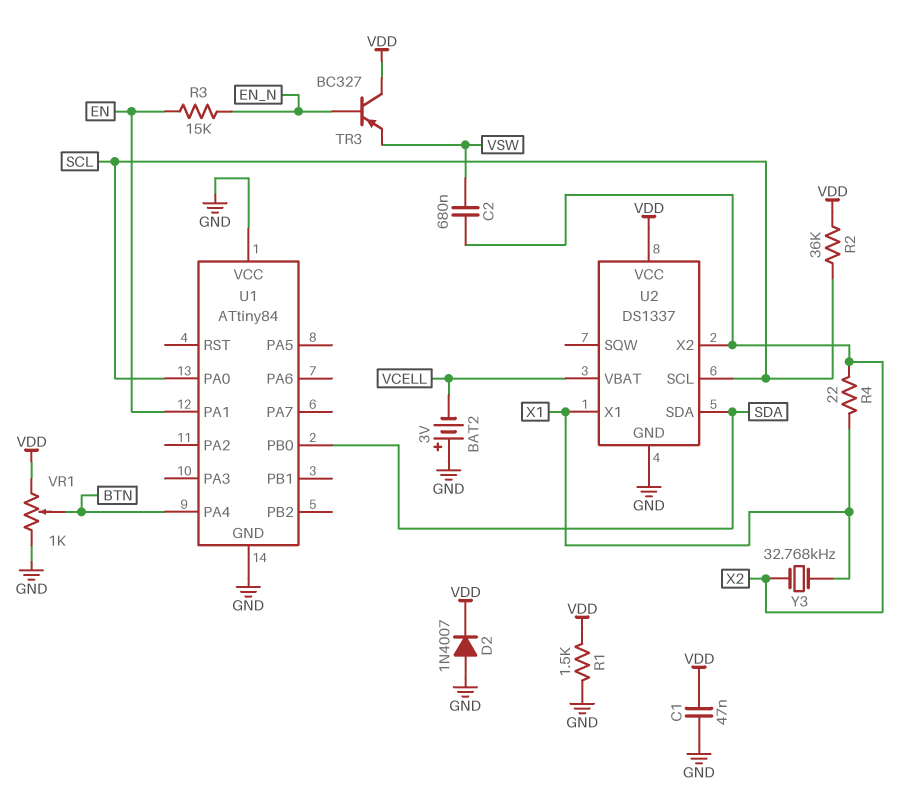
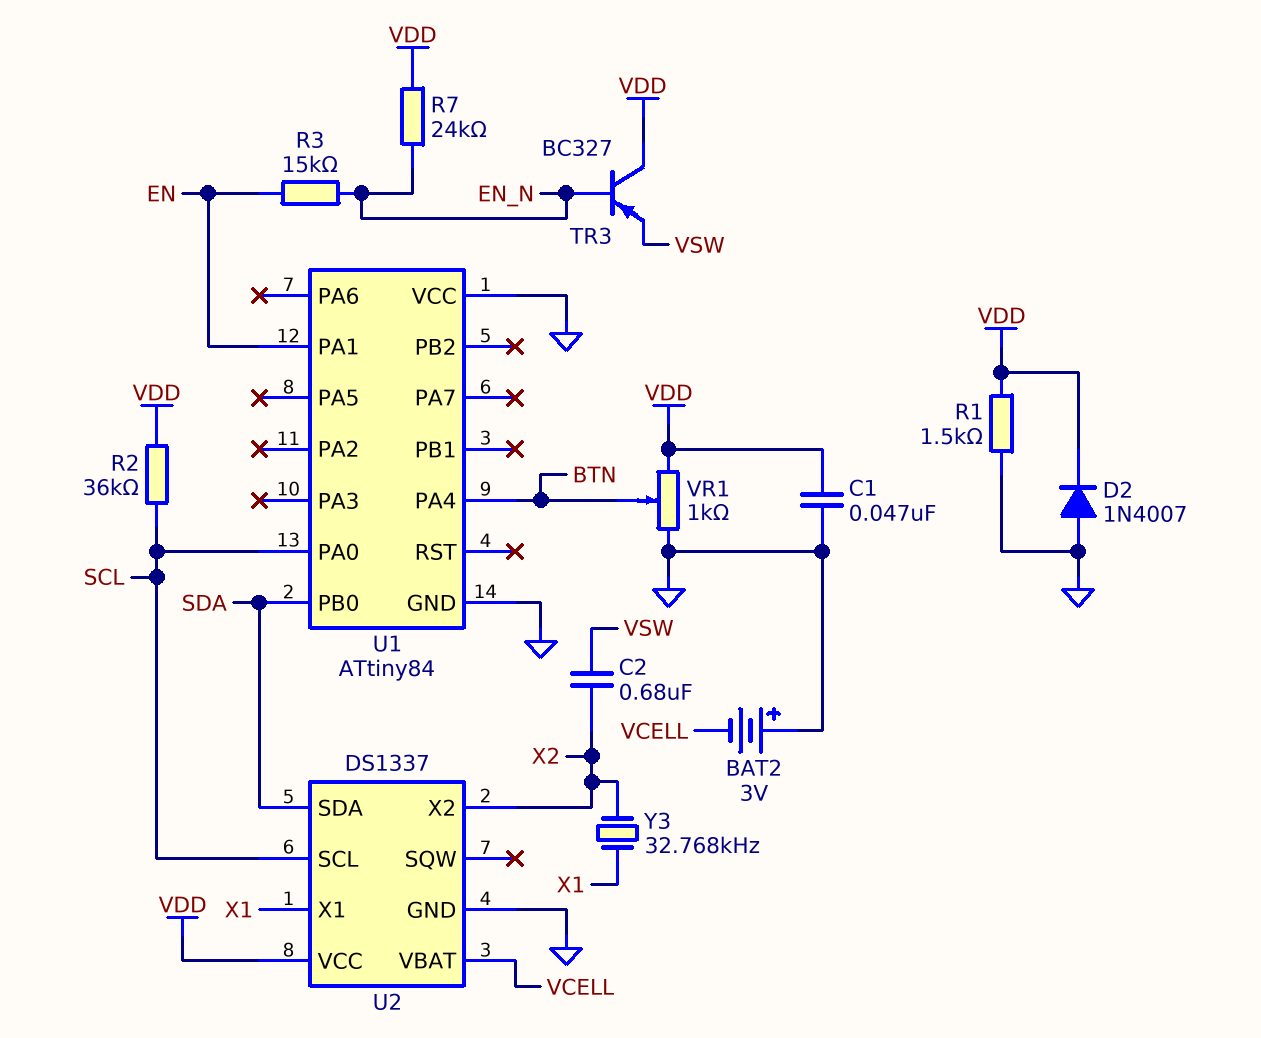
R4: 22 (X1, X2) -> none
R7: none -> 24k (EN_N, VDD)

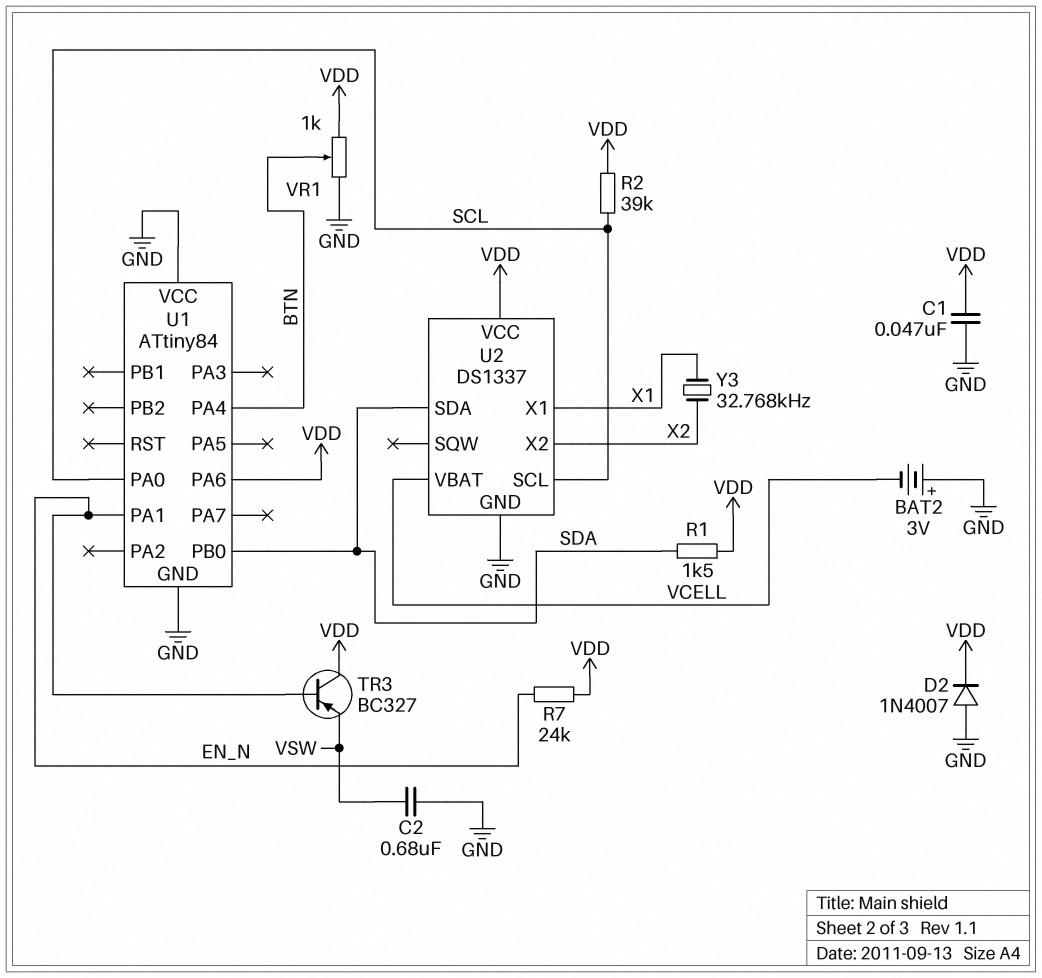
C2: 680nF (VSW, X2) -> 680nF (GND, VSW)
R1: 1.5k (GND, VDD) -> 1.5k (SDA, VDD)
R2: 36k (SCL, VDD) -> 39k (SCL, VDD)
R3: 15k (EN, EN_N) -> none
U1 pin PA1: EN -> EN_N
U1 pin PA6: none -> VDD

